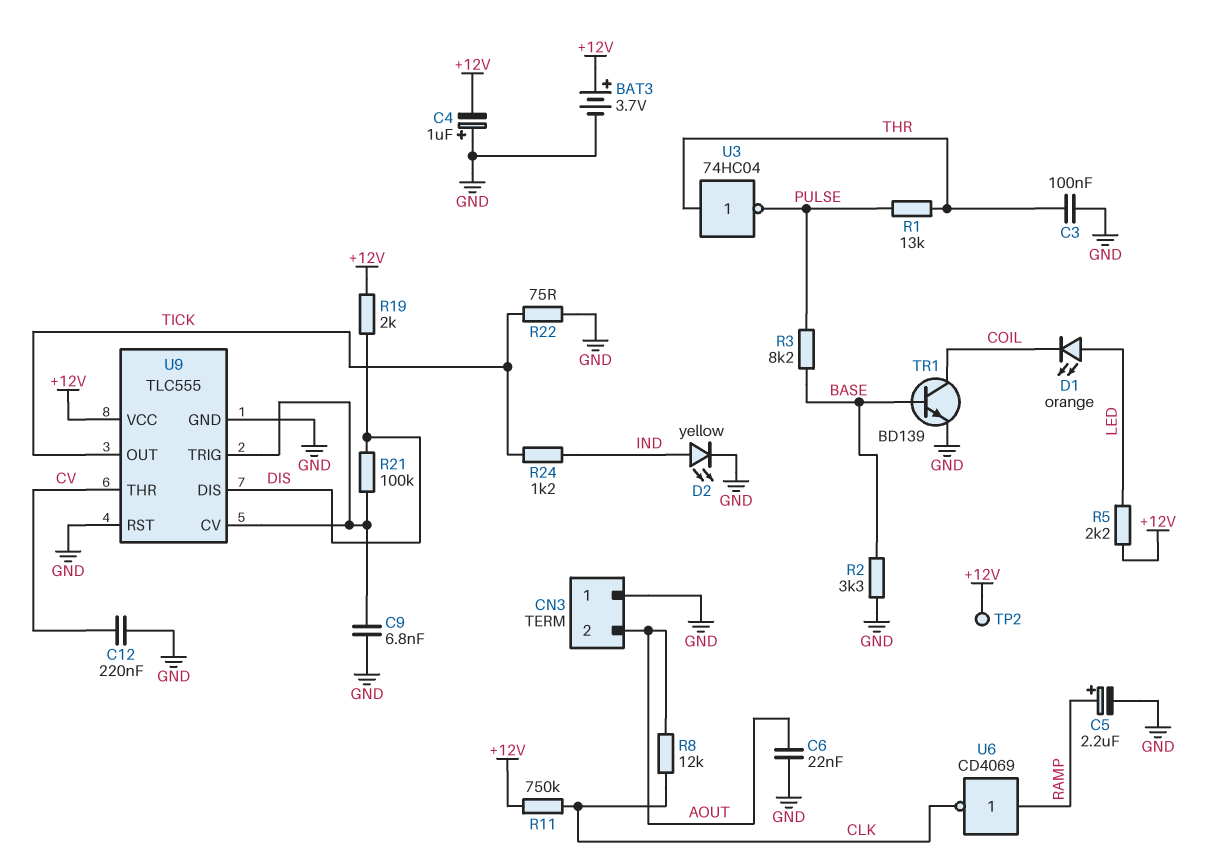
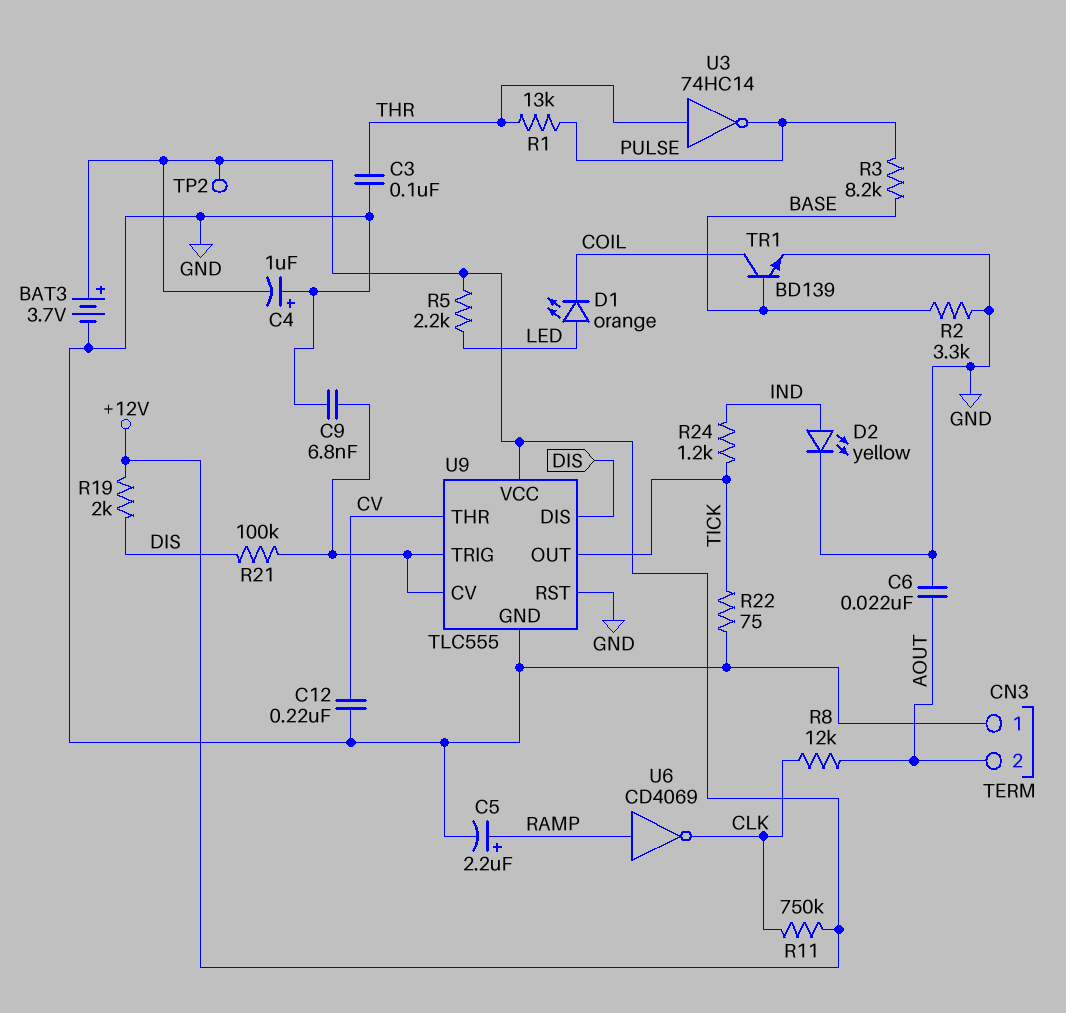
U3: NOT 74HC04 (in THR, out PULSE) -> NOT 74HC14 (in THR, out PULSE)

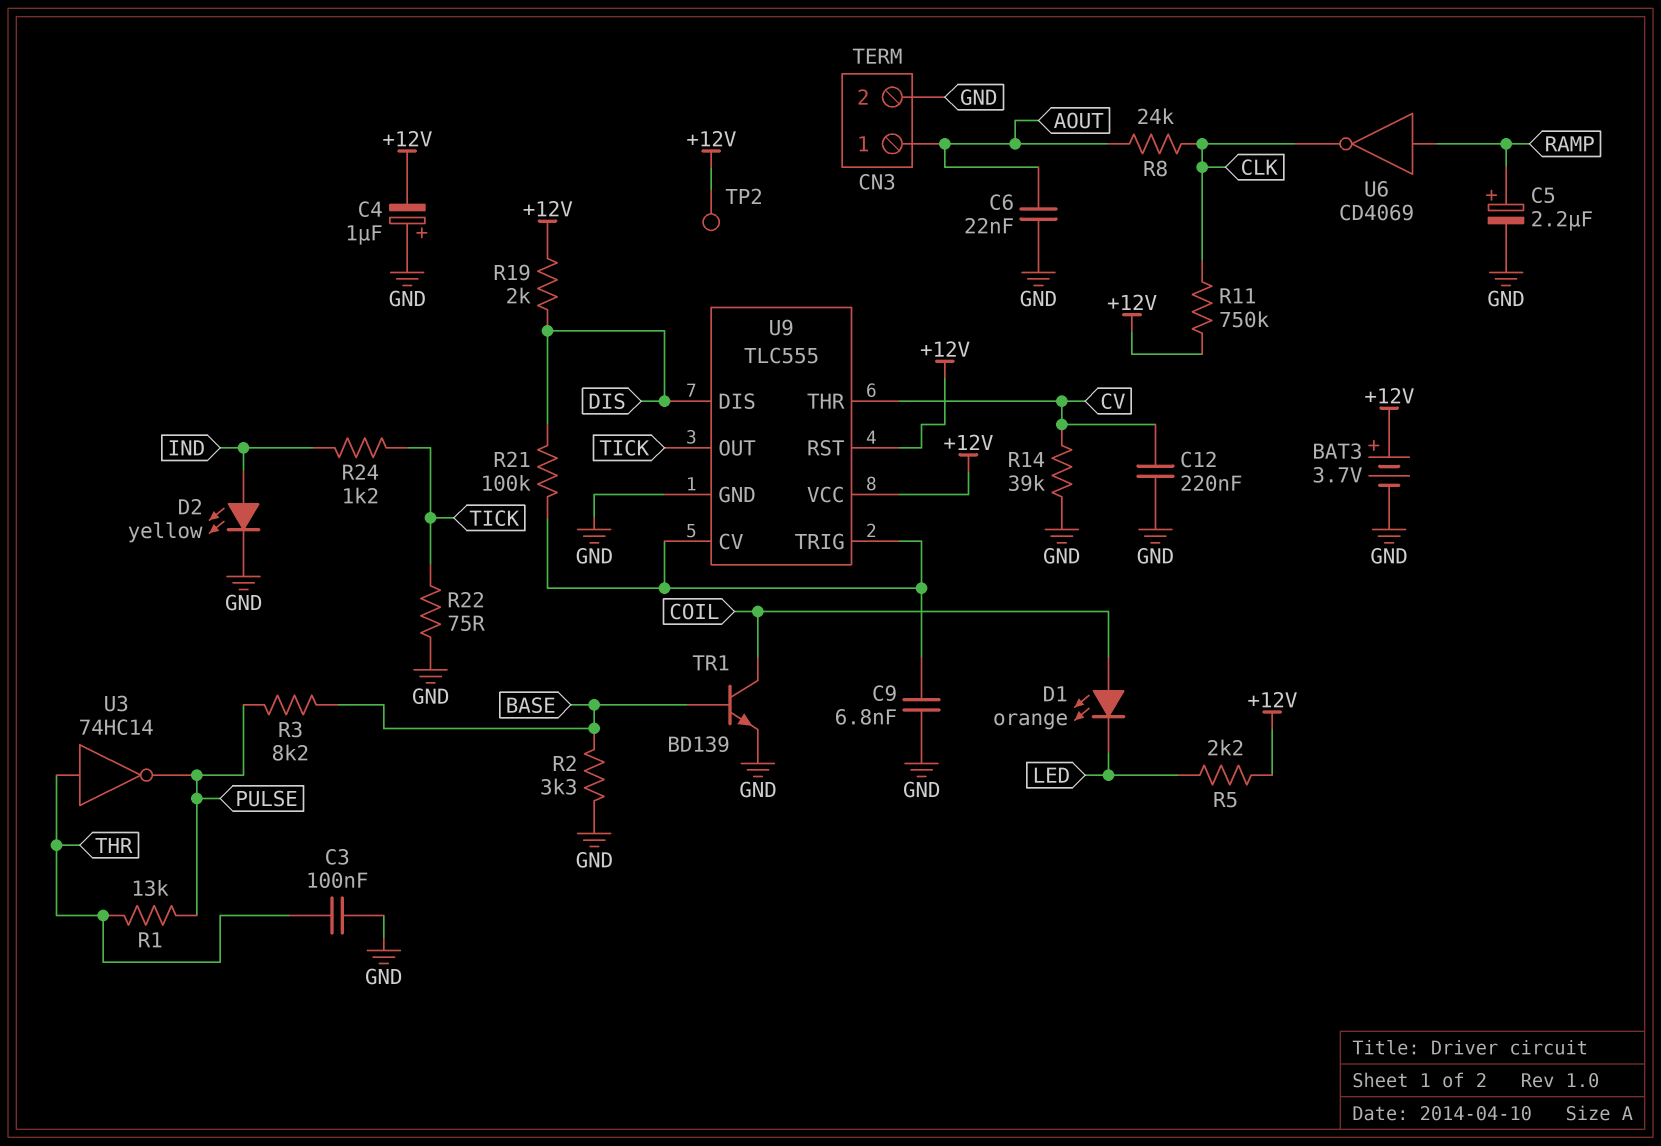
CN3 pin 1: GND -> AOUT
CN3 pin 2: AOUT -> GND
D1: LED orange (A LED, K COIL) -> LED orange (A COIL, K LED)
R8: 12k (AOUT, CLK) -> 24k (AOUT, CLK)
R14: none -> 39k (CV, GND)
U9 pin RST: GND -> +12V

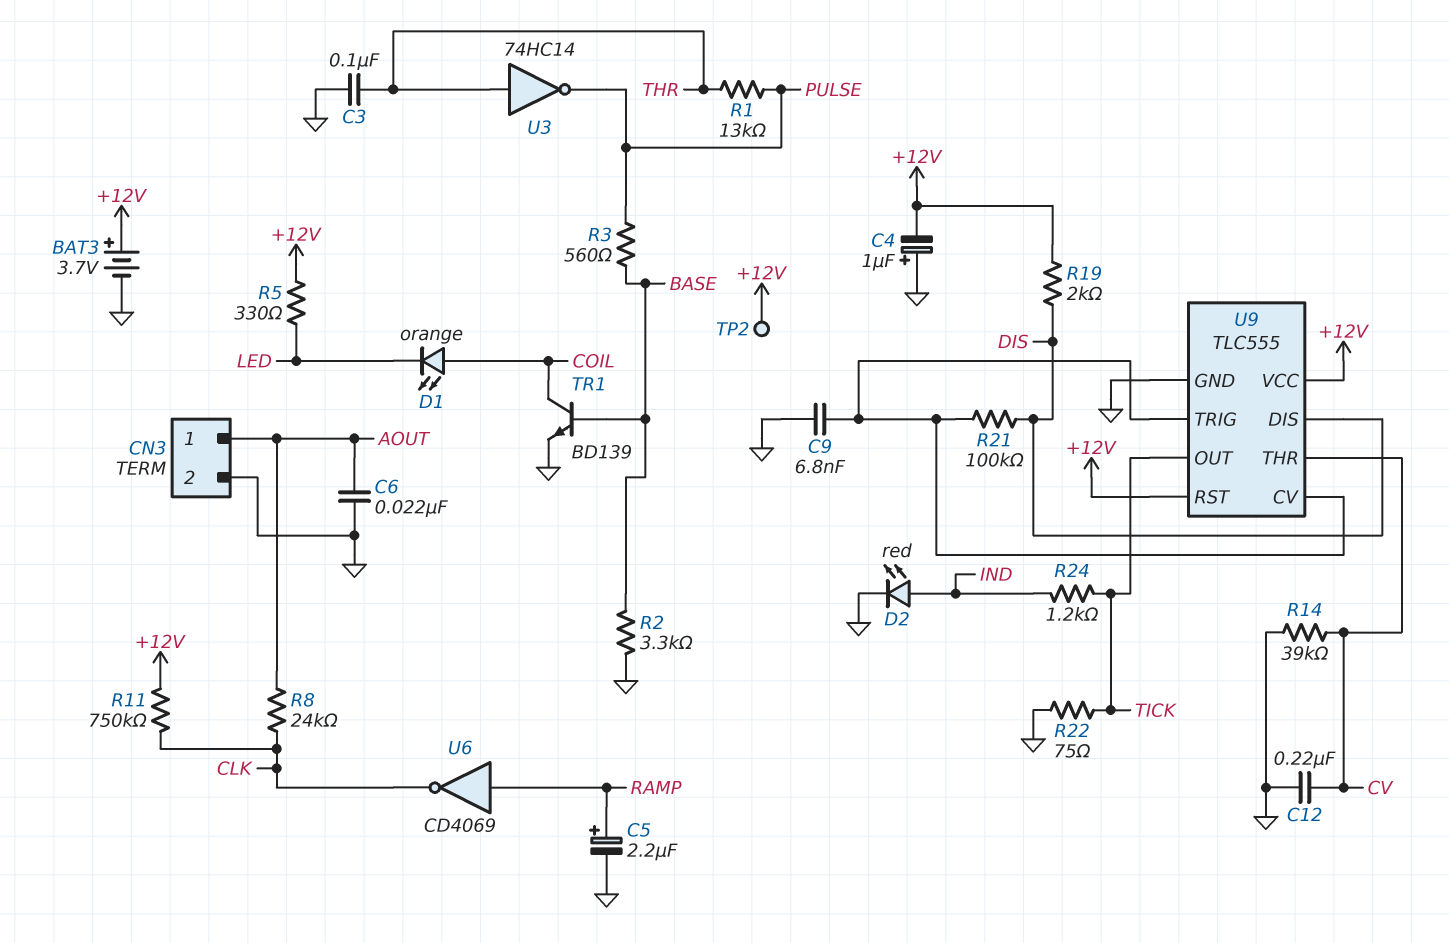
D2: LED yellow (A IND, K GND) -> LED red (A IND, K GND)
R3: 8.2k (BASE, PULSE) -> 560 (BASE, PULSE)
R5: 2.2k (+12V, LED) -> 330 (+12V, LED)

